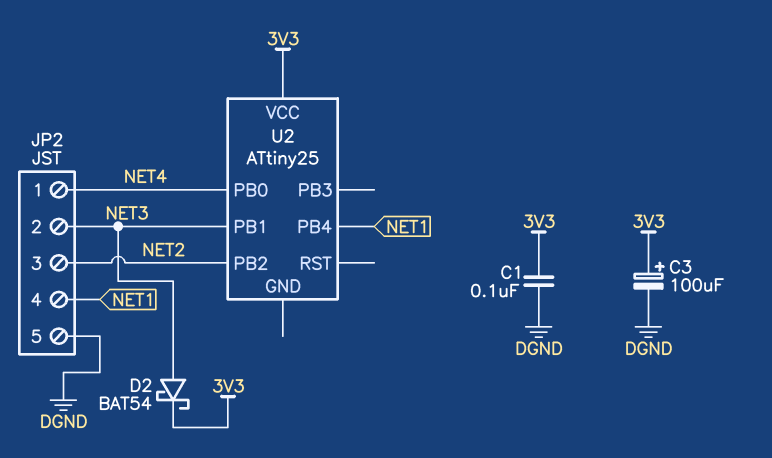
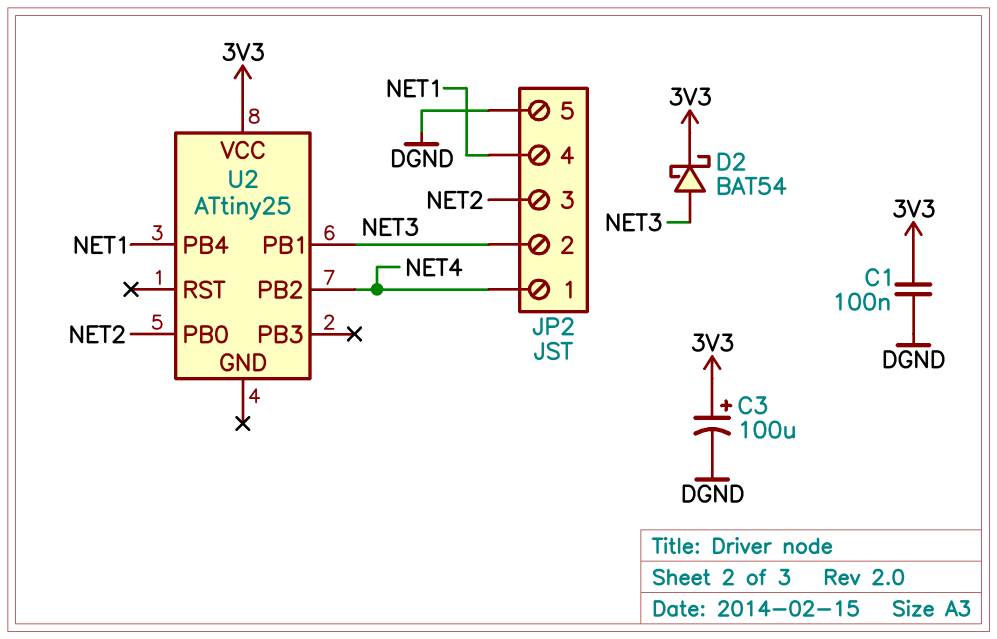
U2 pin PB0: NET4 -> NET2
U2 pin PB2: NET2 -> NET4

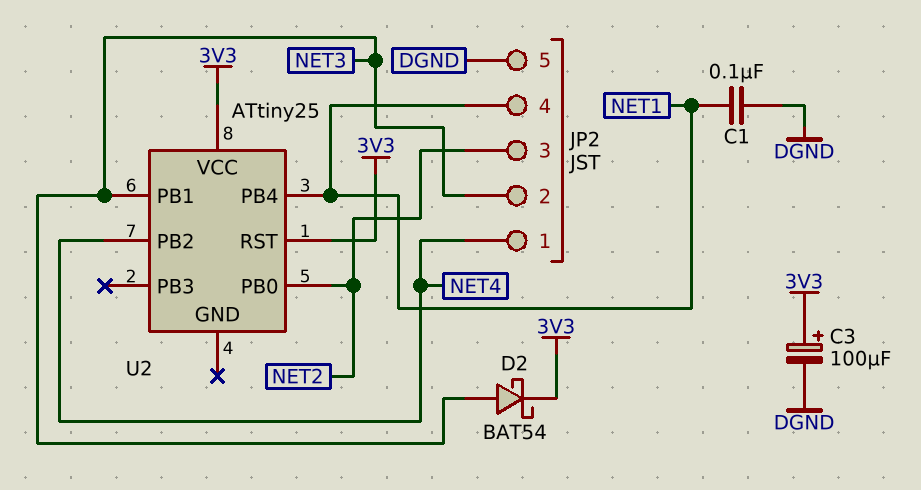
C1: 100nF (3V3, DGND) -> 100nF (DGND, NET1)
U2 pin RST: none -> 3V3

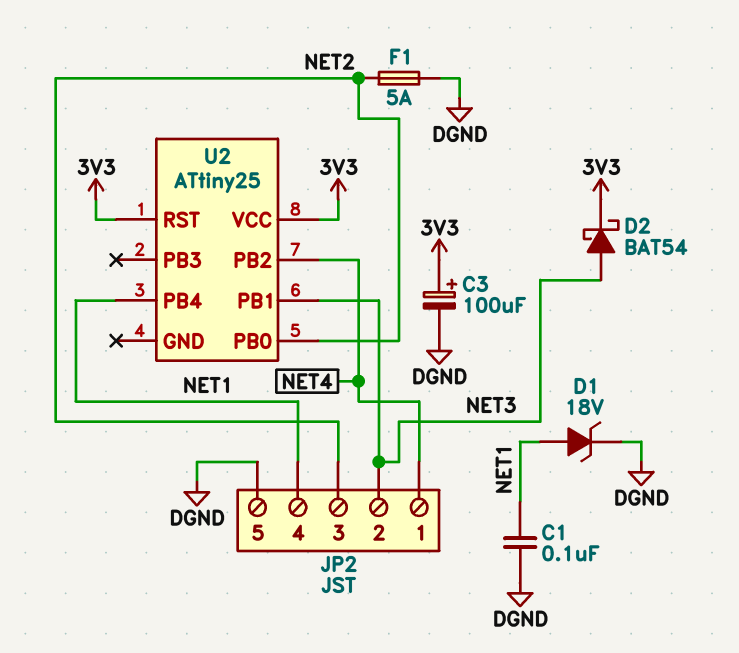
D1: none -> zener 18V (A NET1, K DGND)
F1: none -> 5A (DGND, NET2)

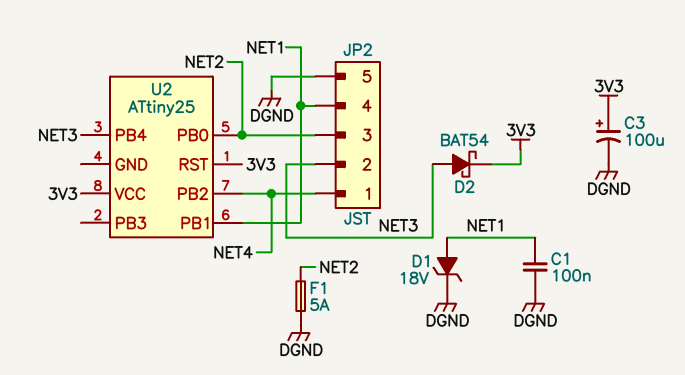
U2 pin PB1: NET3 -> NET1
U2 pin PB4: NET1 -> NET3

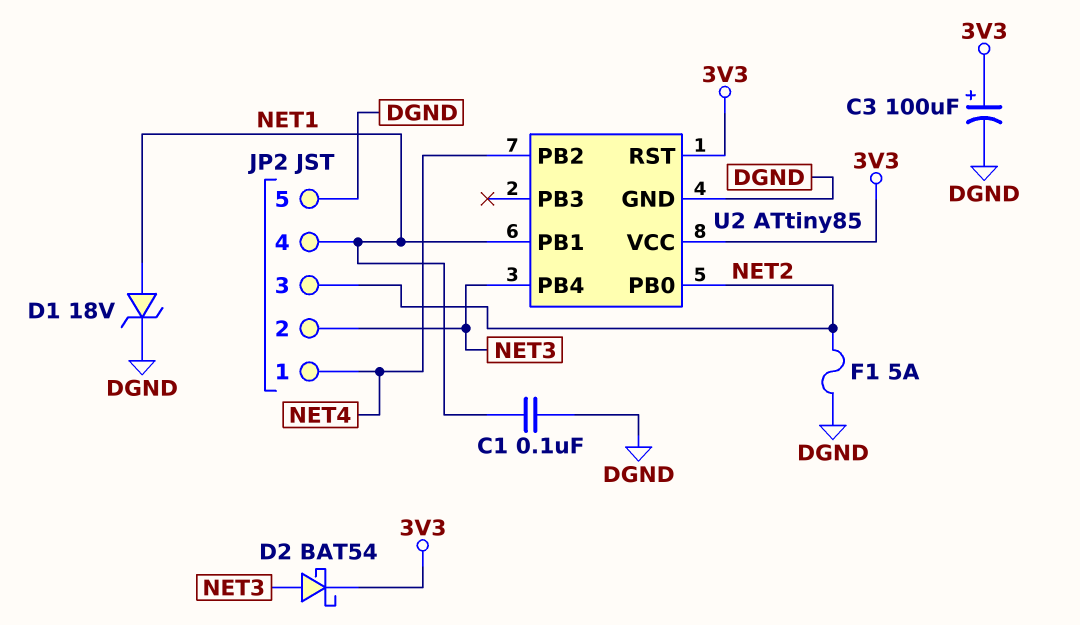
U2: ATtiny25 -> ATtiny85
U2 pin GND: none -> DGND

